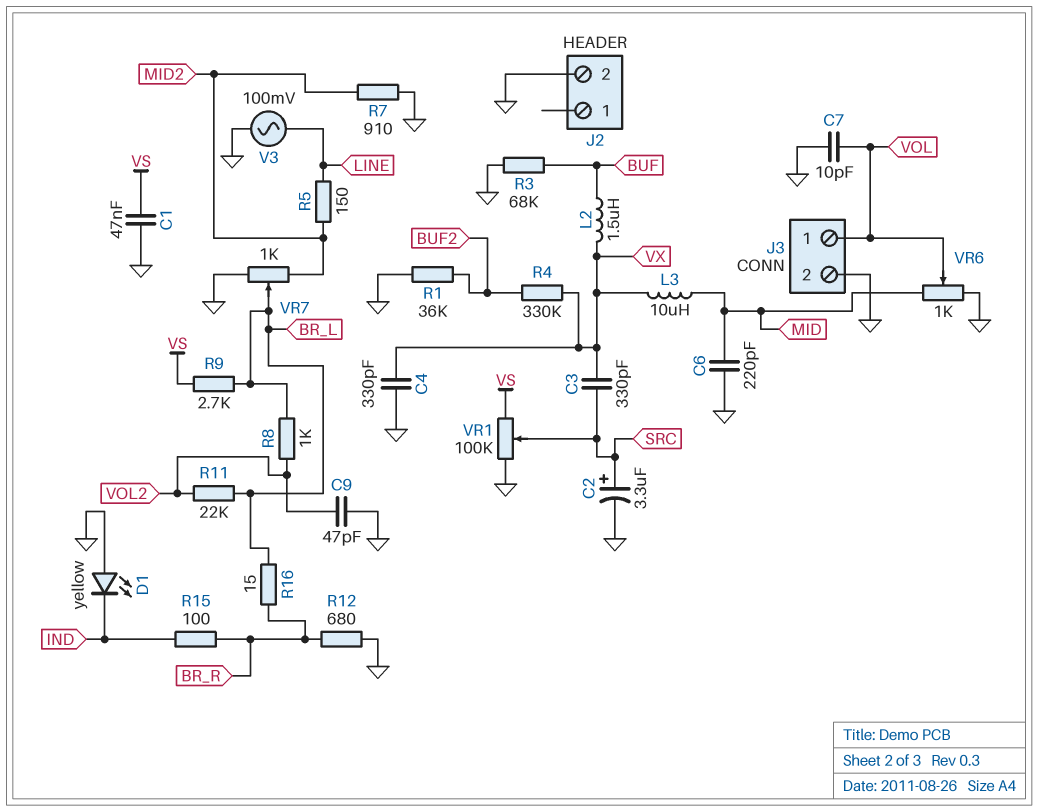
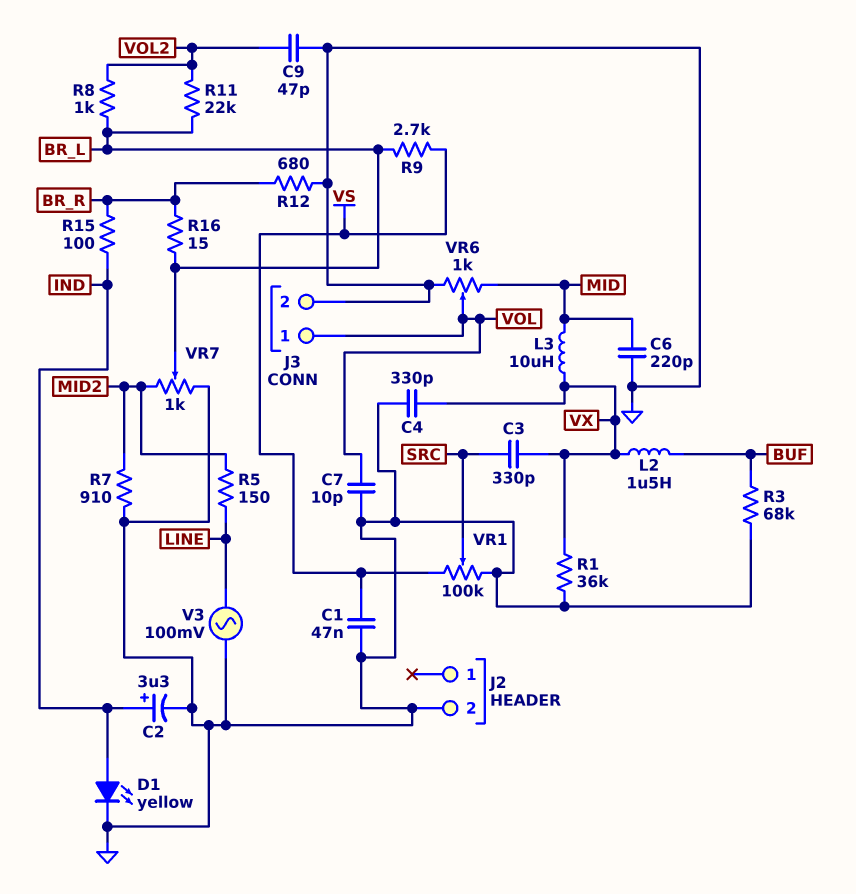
C2: 3.3uF (plus SRC, minus GND) -> 3.3uF (plus IND, minus GND)
D1: LED yellow (A GND, K IND) -> LED yellow (A IND, K GND)
R1: 36k (BUF2, GND) -> 36k (GND, VX)
R4: 330k (BUF2, VX) -> none

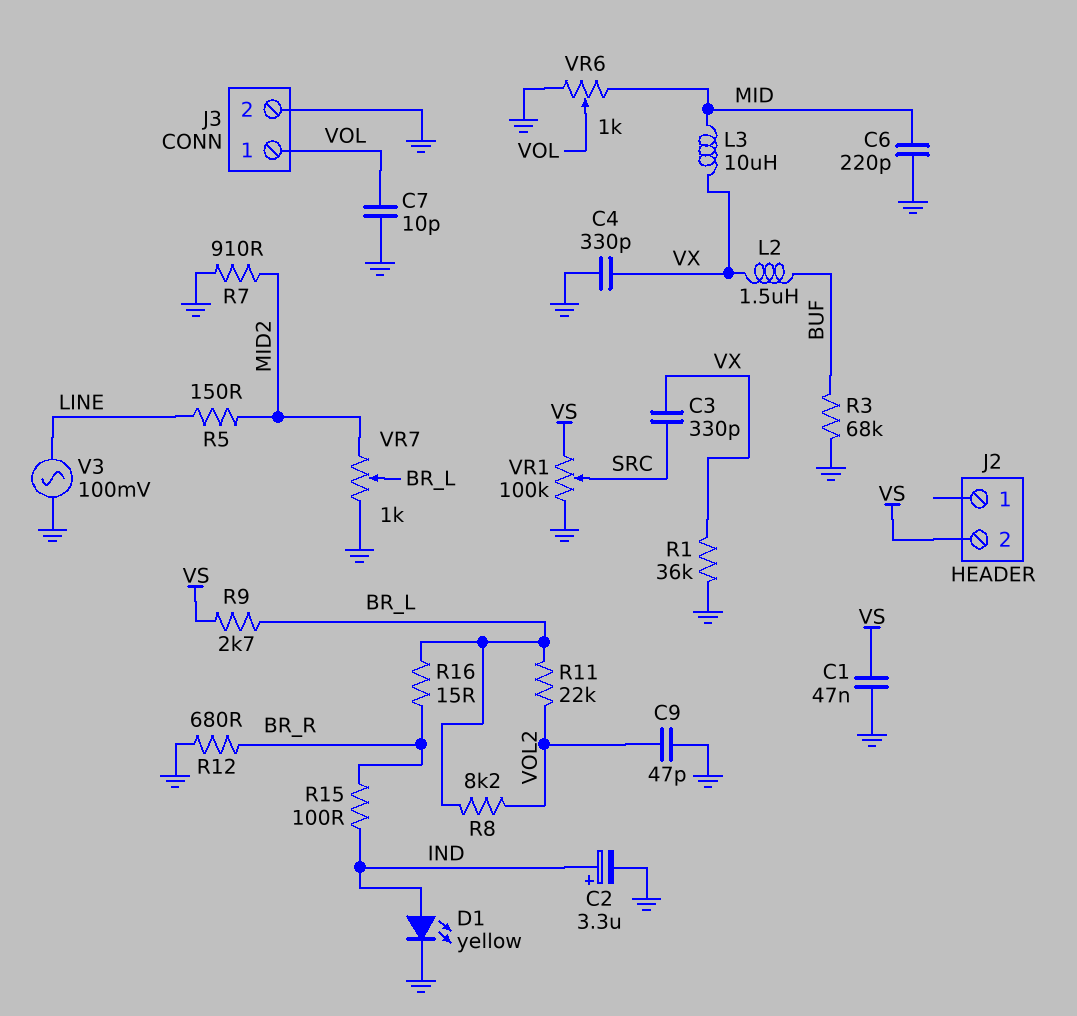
J2 pin 2: GND -> VS
R8: 1k (BR_L, VOL2) -> 8.2k (BR_L, VOL2)

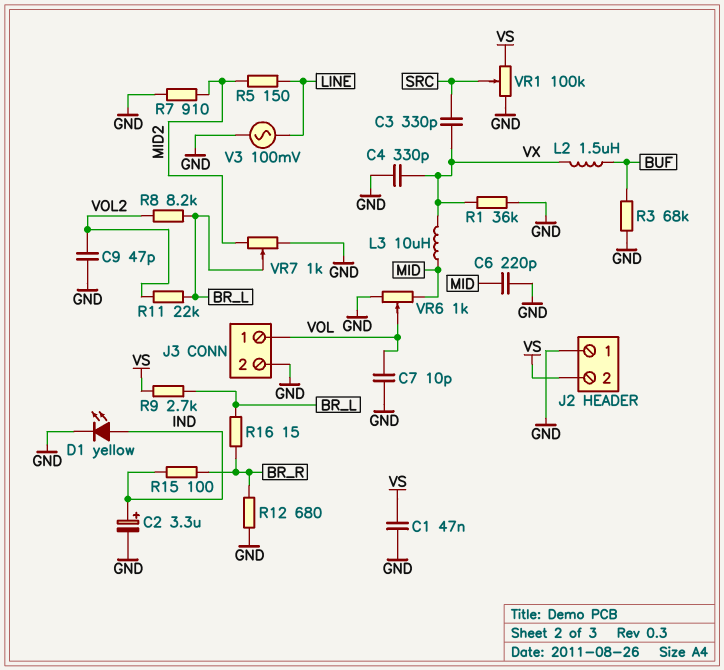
J2 pin 1: none -> GND

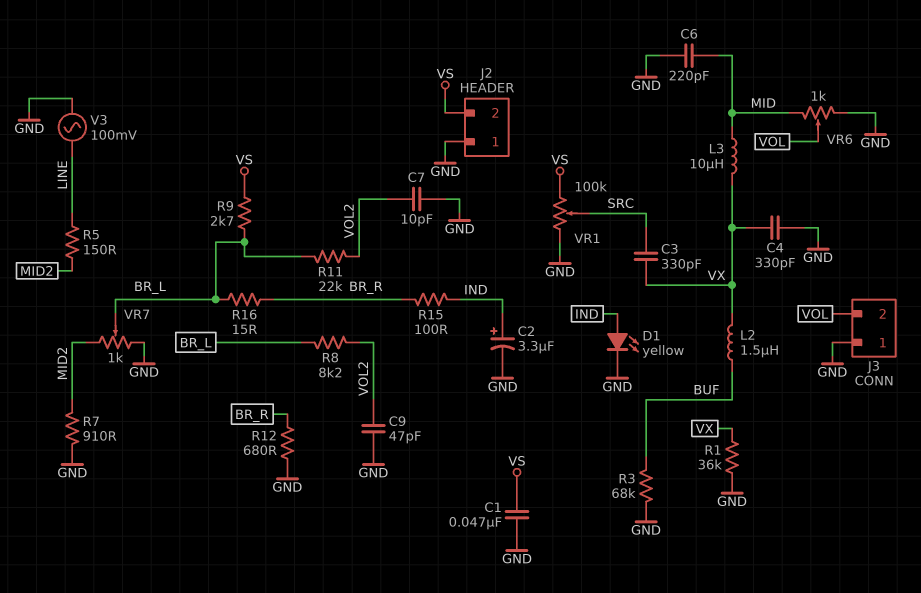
C7: 10pF (GND, VOL) -> 10pF (GND, VOL2)
J3 pin 1: VOL -> GND
J3 pin 2: GND -> VOL

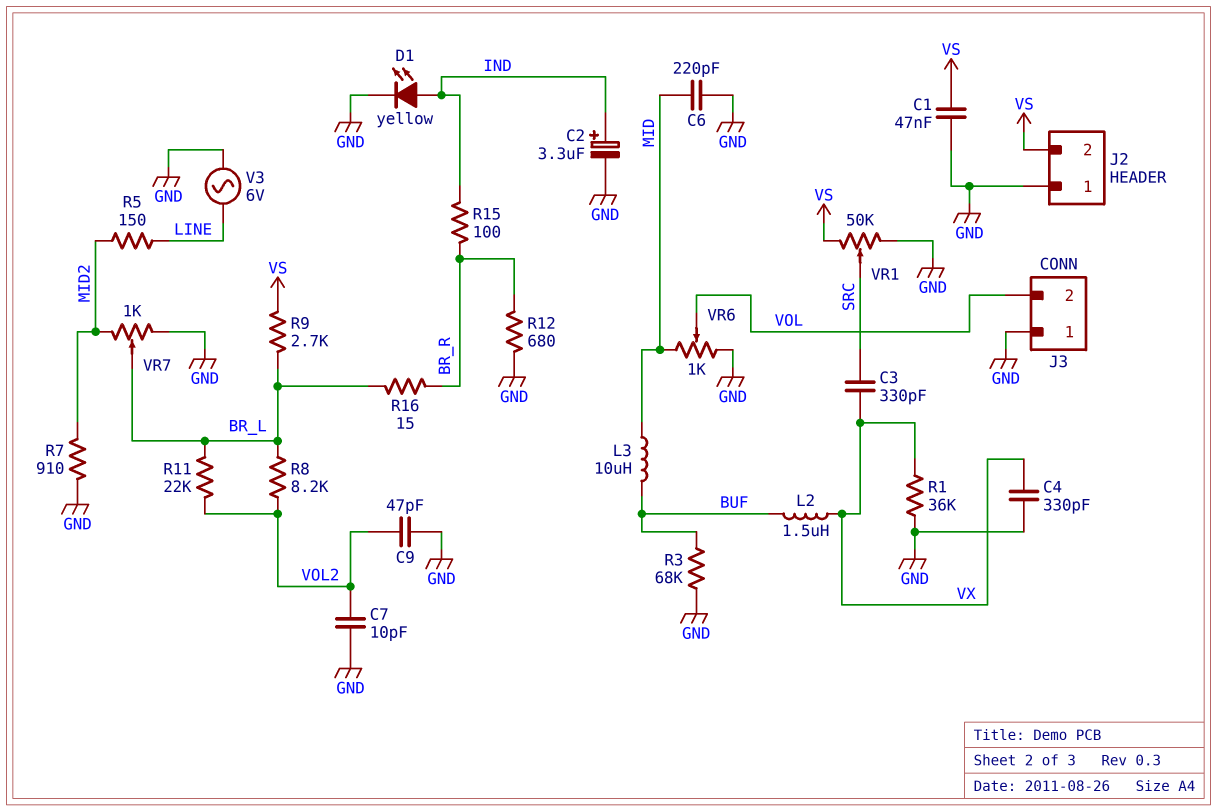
L3: 10uH (MID, VX) -> 10uH (BUF, MID)
V3: AC 100mV (GND, LINE) -> AC 6V (GND, LINE)
VR1: 100k (GND, VS, wiper SRC) -> 50k (GND, VS, wiper SRC)

